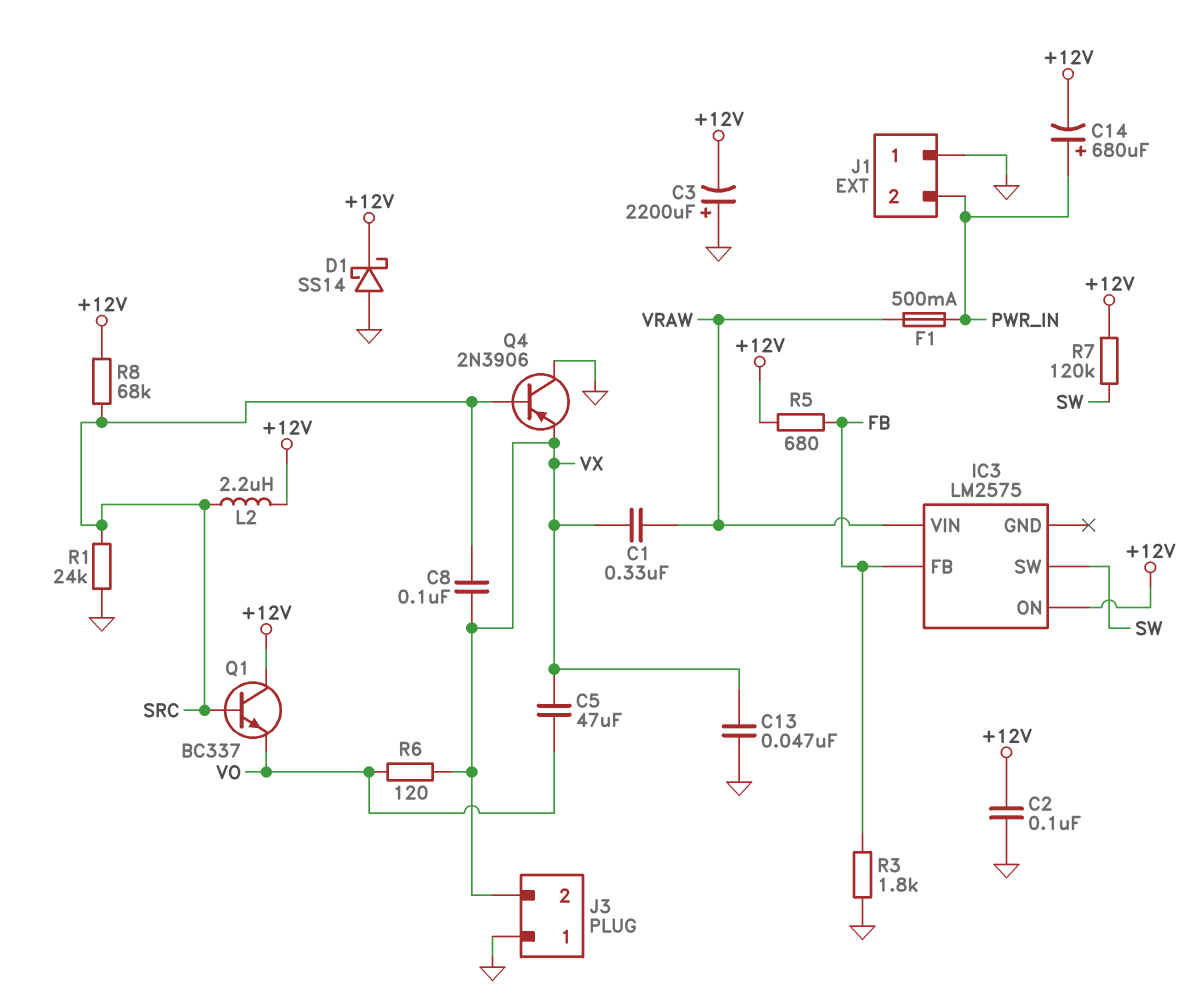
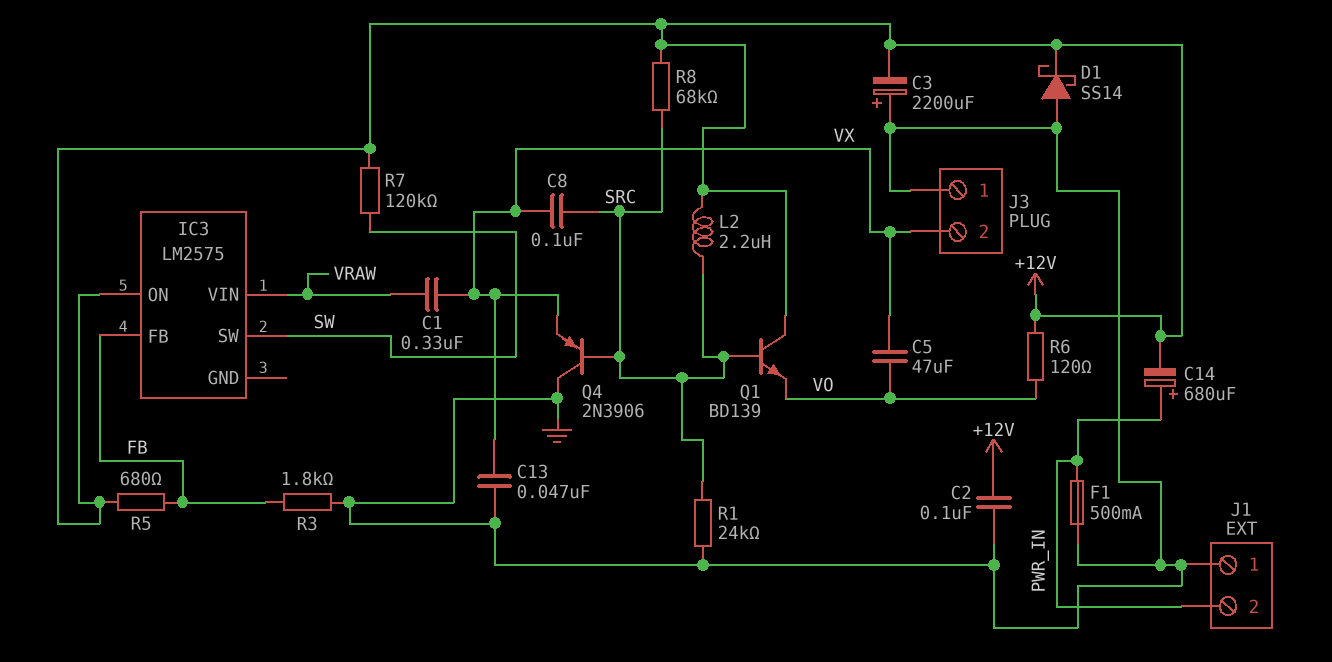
F1: 500mA (PWR_IN, VRAW) -> 500mA (GND, PWR_IN)
Q1: NPN BC337 (B SRC, C +12V, E VO) -> NPN BD139 (B SRC, C +12V, E VO)
R6: 120 (VO, VX) -> 120 (+12V, VO)

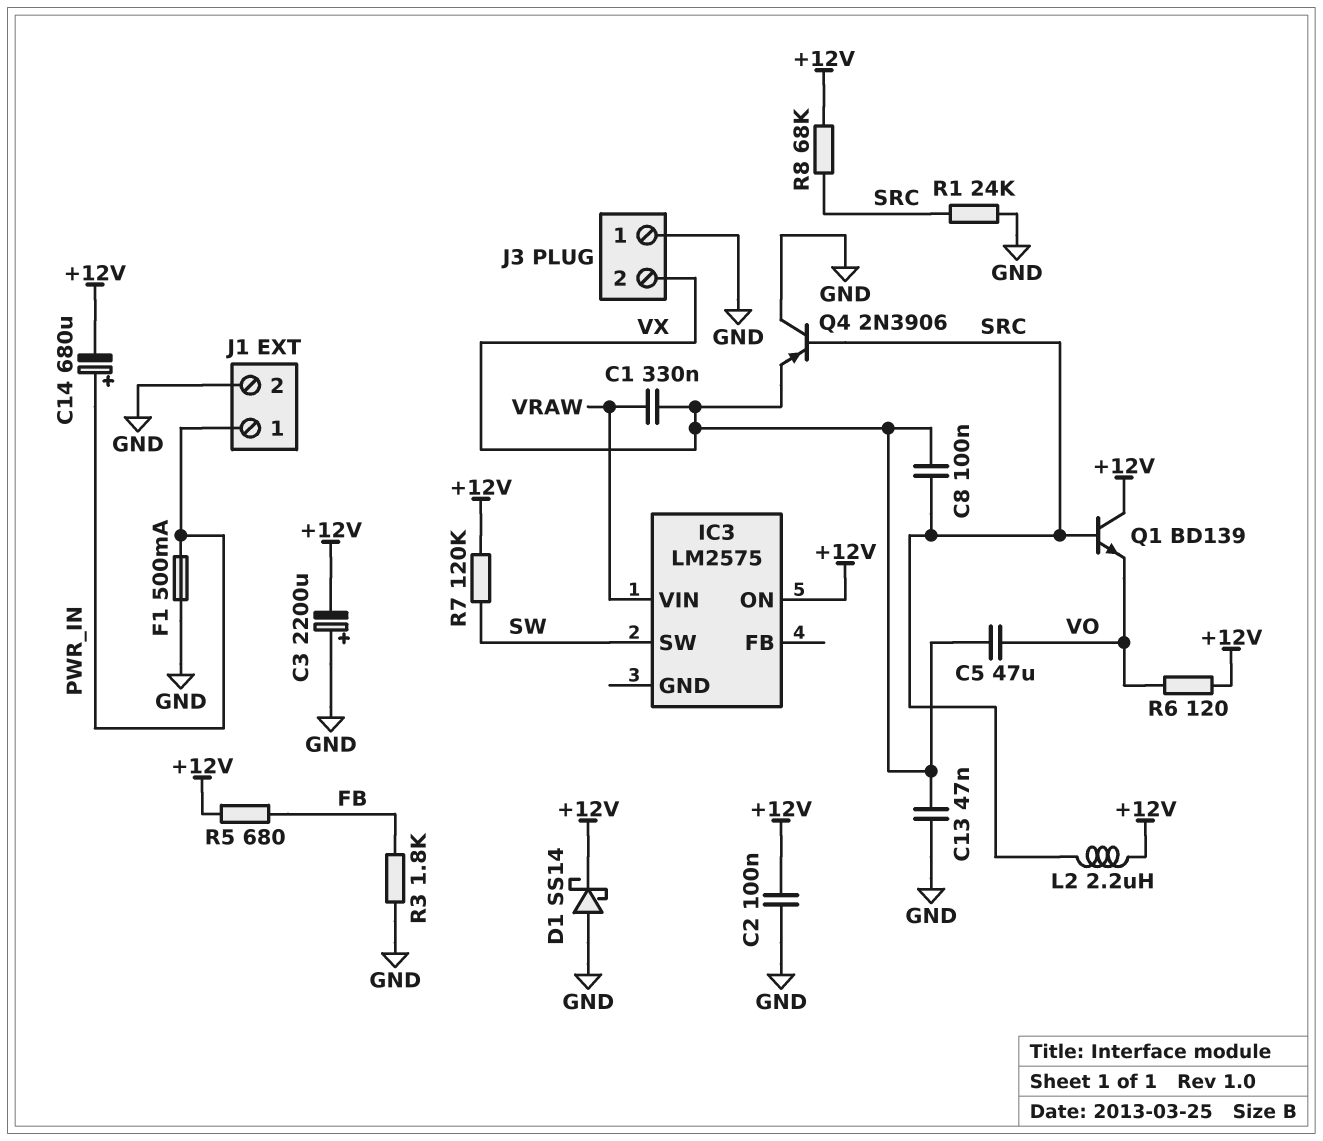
IC3 pin FB: FB -> none
J1 pin 1: GND -> PWR_IN
J1 pin 2: PWR_IN -> GND

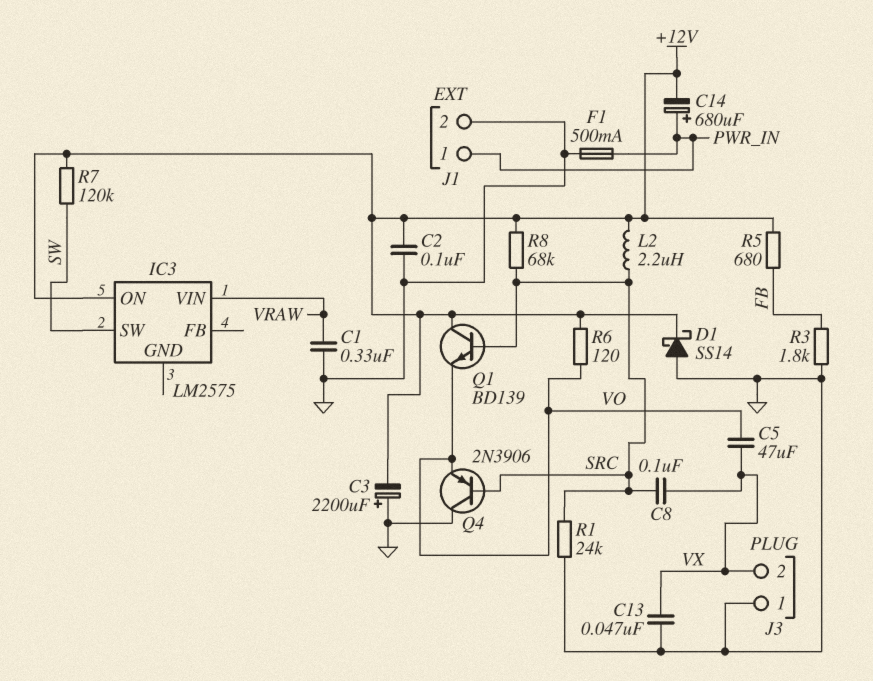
C1: 330nF (VRAW, VX) -> 330nF (GND, VRAW)
Q4: PNP 2N3906 (B SRC, C GND, E VX) -> PNP 2N3906 (B SRC, C GND, E VO)

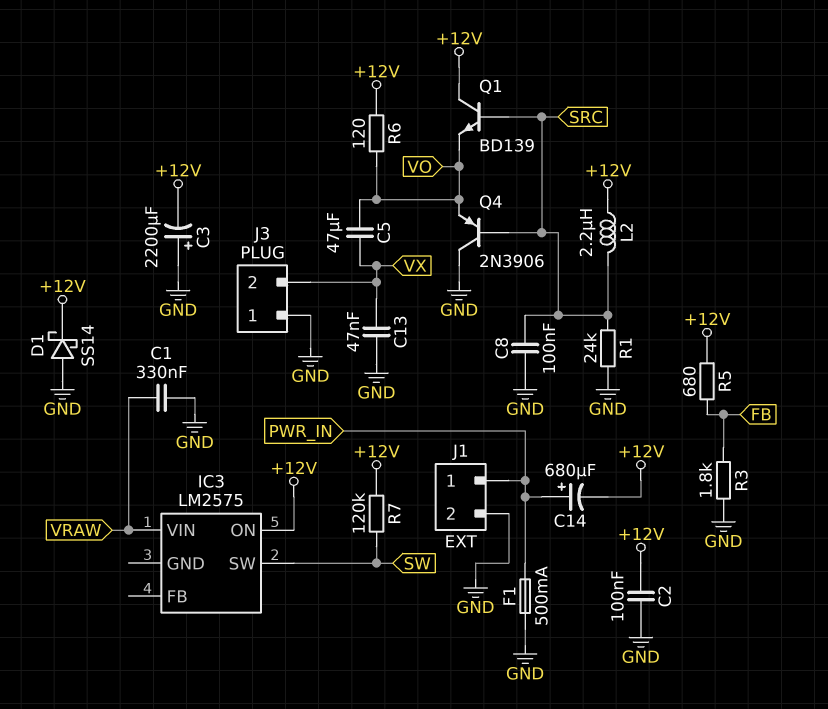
C8: 100nF (SRC, VX) -> 100nF (GND, SRC)
R8: 68k (+12V, SRC) -> none

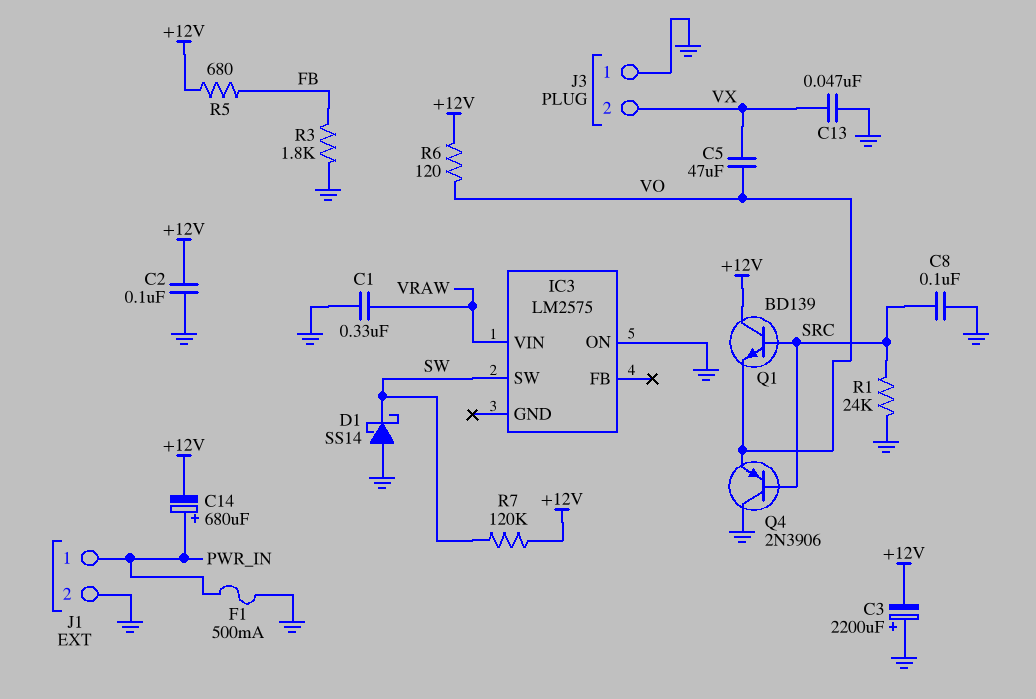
D1: schottky SS14 (A GND, K +12V) -> schottky SS14 (A GND, K SW)
IC3 pin ON: +12V -> GND
L2: 2.2uH (+12V, SRC) -> none

